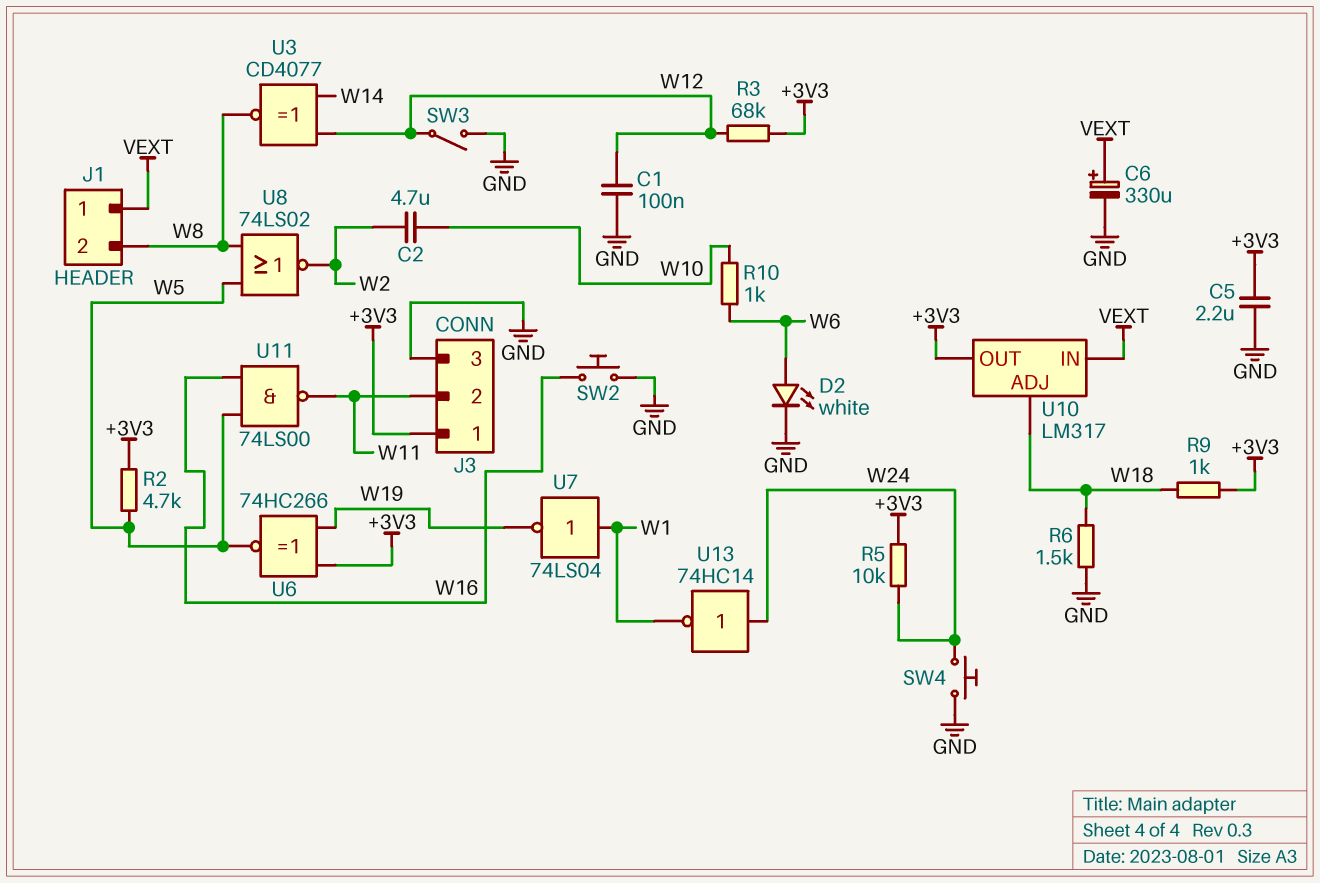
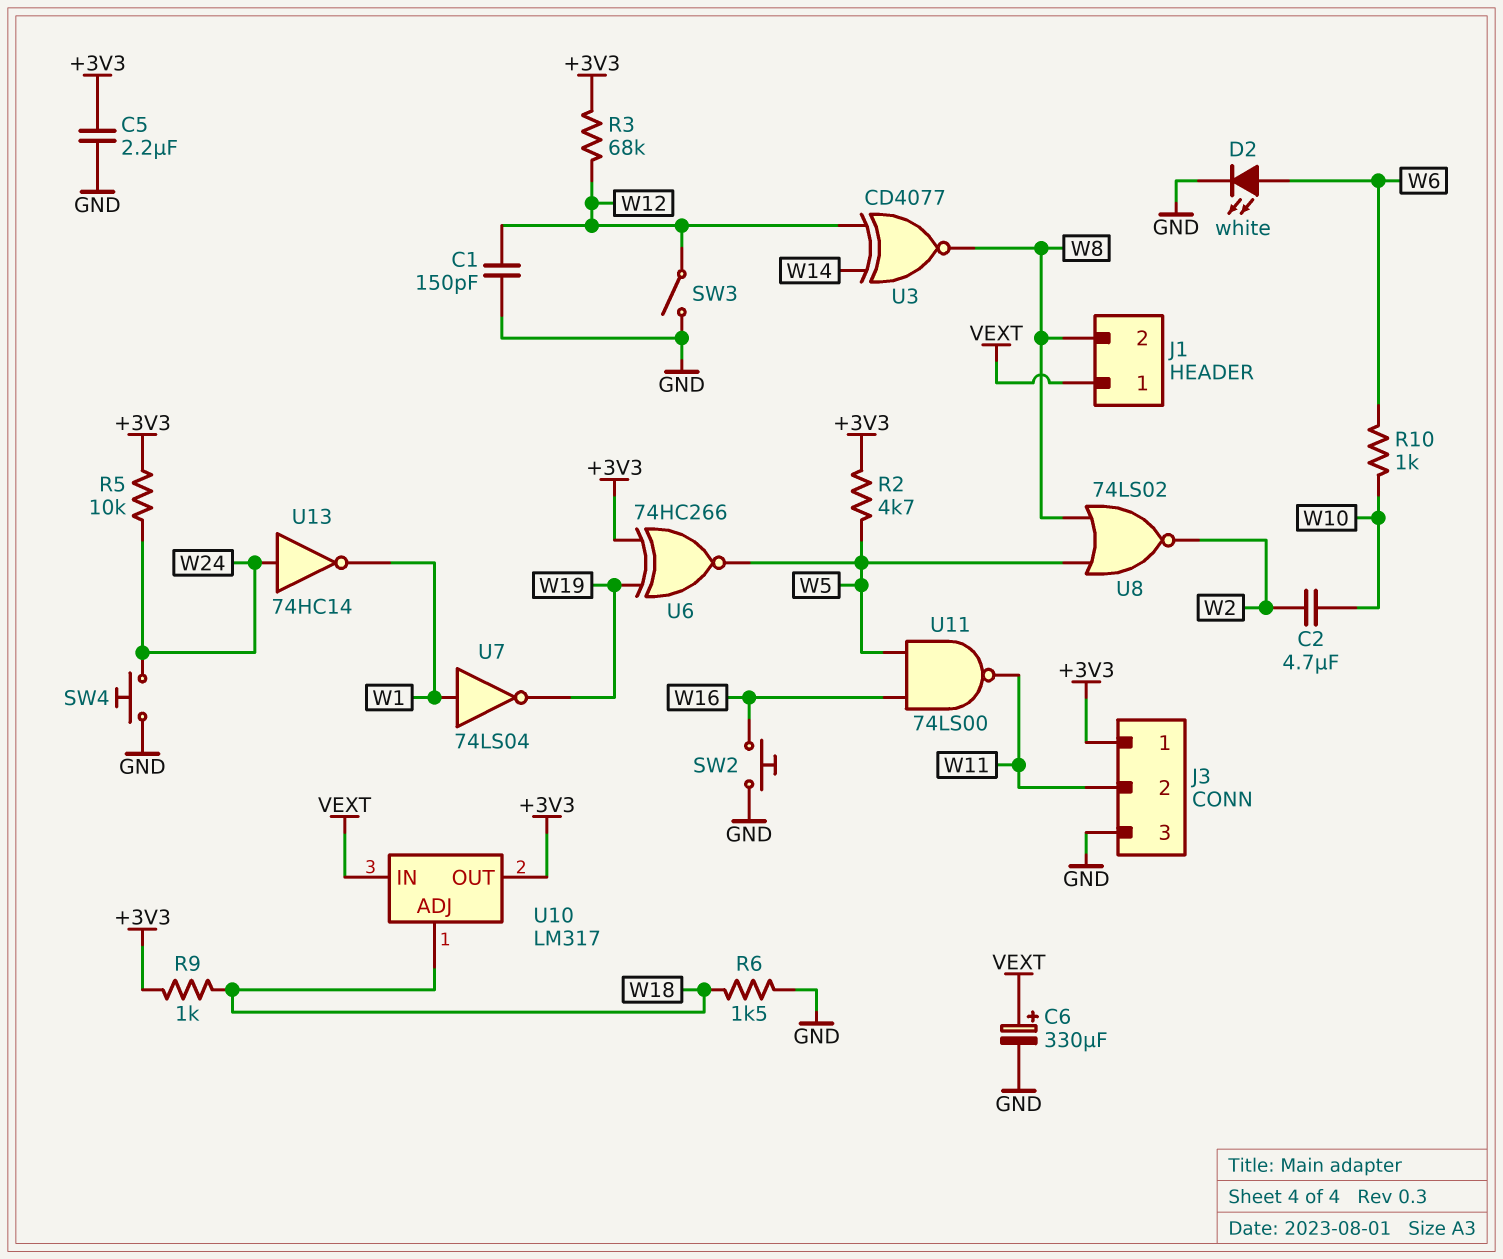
C1: 100nF (GND, W12) -> 150pF (GND, W12)

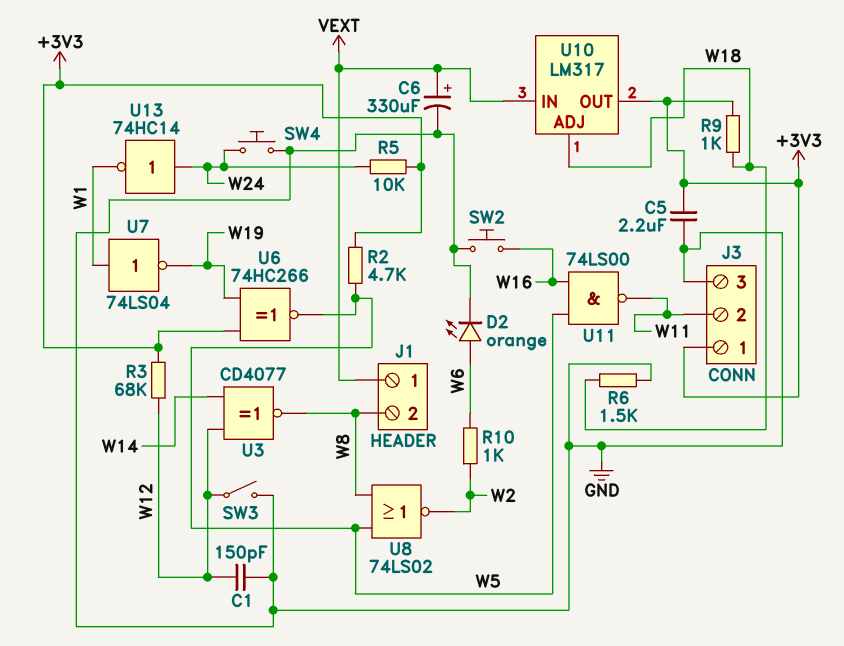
C2: 4.7uF (W2, W10) -> none
D2: LED white (A W6, K GND) -> LED orange (A W6, K GND)
R10: 1k (W6, W10) -> 1k (W2, W6)

